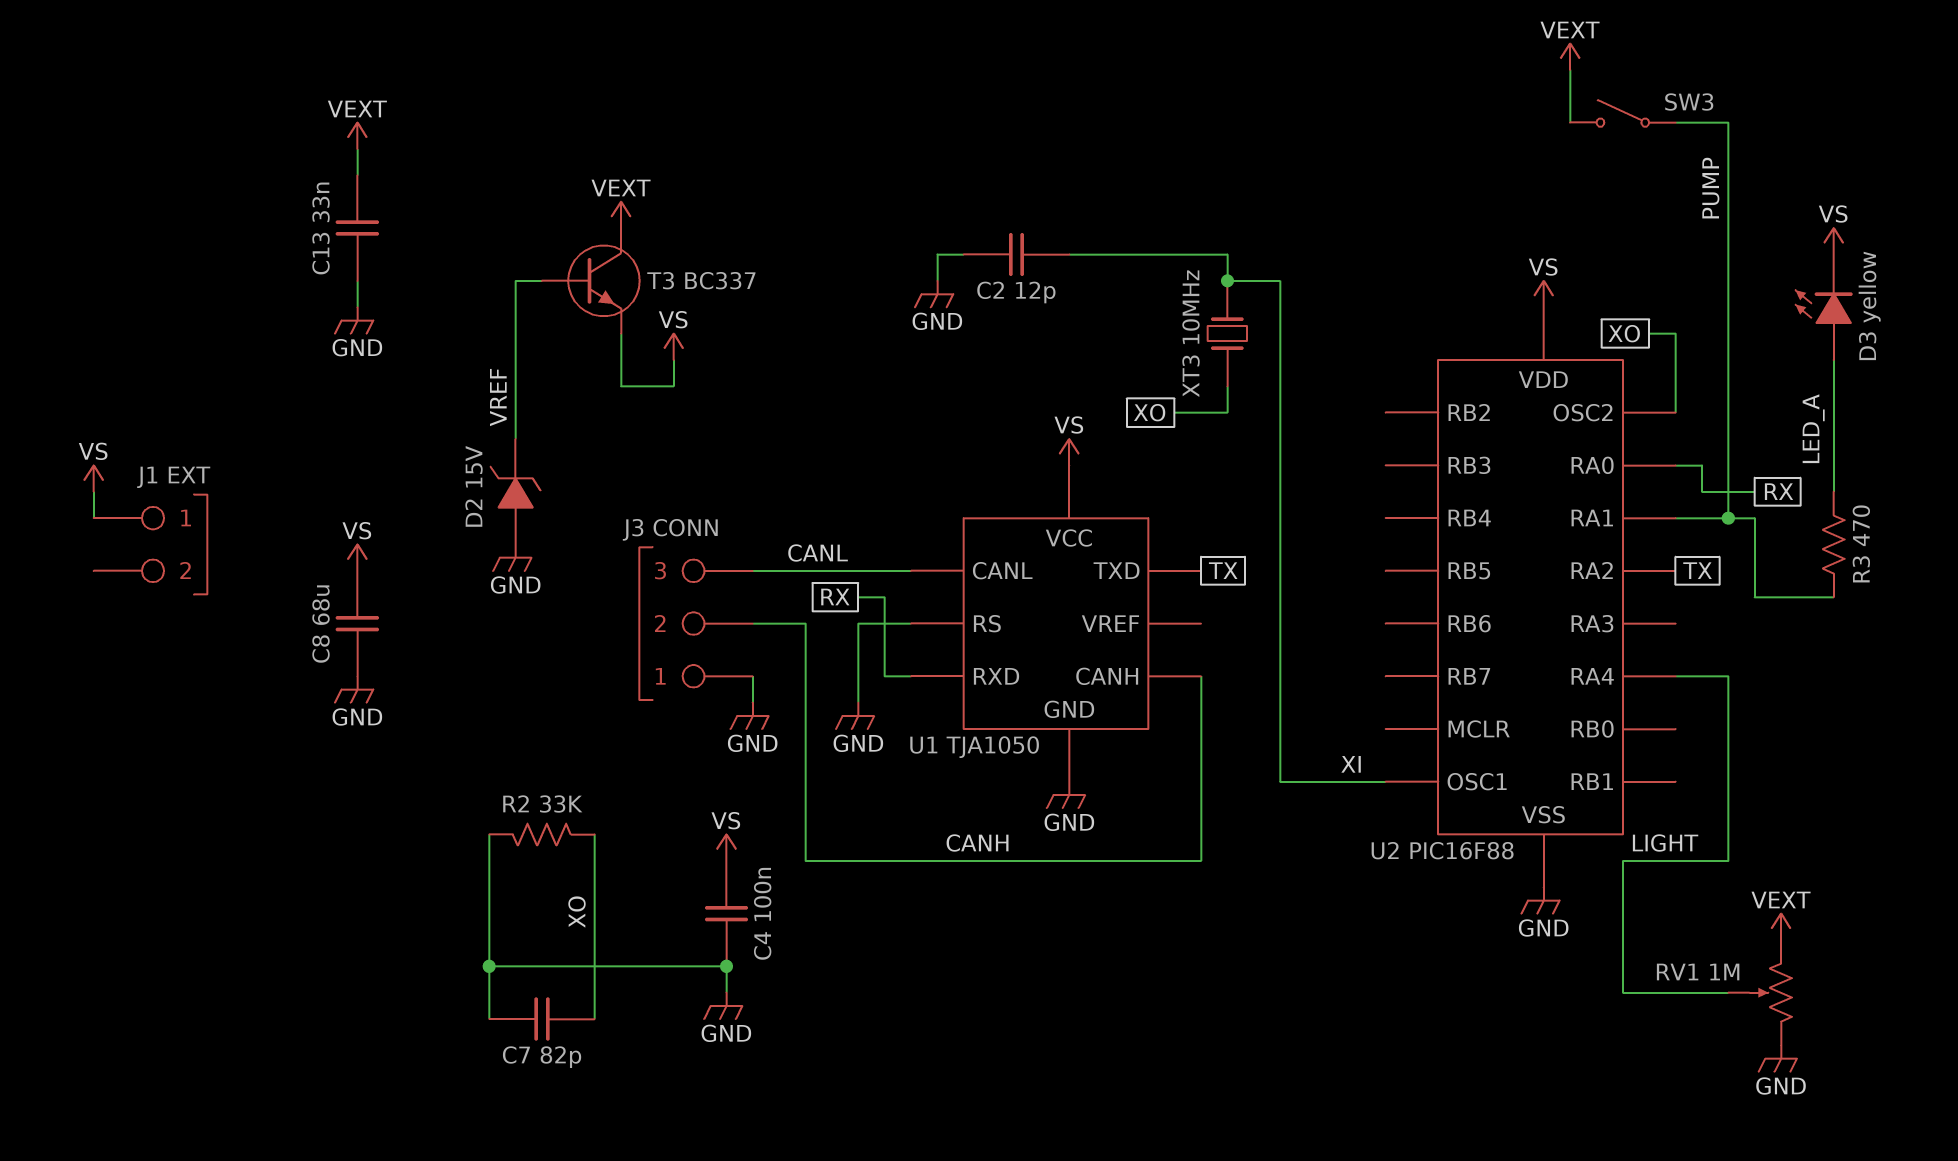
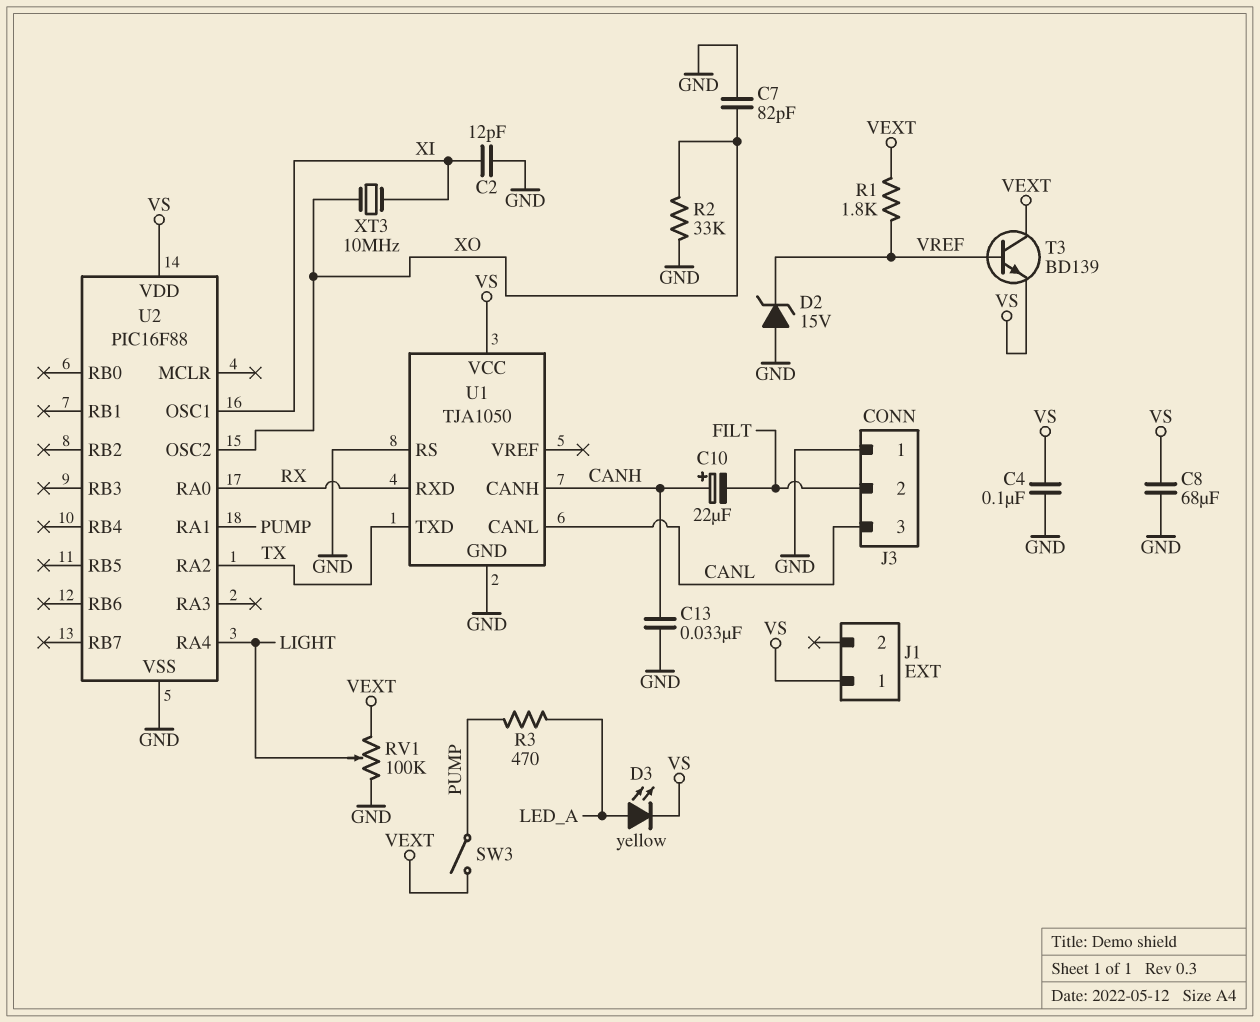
C10: none -> 22uF (plus CANH, minus FILT)
C13: 33nF (GND, VEXT) -> 33nF (CANH, GND)
J3 pin 2: CANH -> FILT
R1: none -> 1.8k (VEXT, VREF)
RV1: 1M (GND, VEXT, wiper LIGHT) -> 100k (GND, VEXT, wiper LIGHT)
T3: NPN BC337 (B VREF, C VEXT, E VS) -> NPN BD139 (B VREF, C VEXT, E VS)

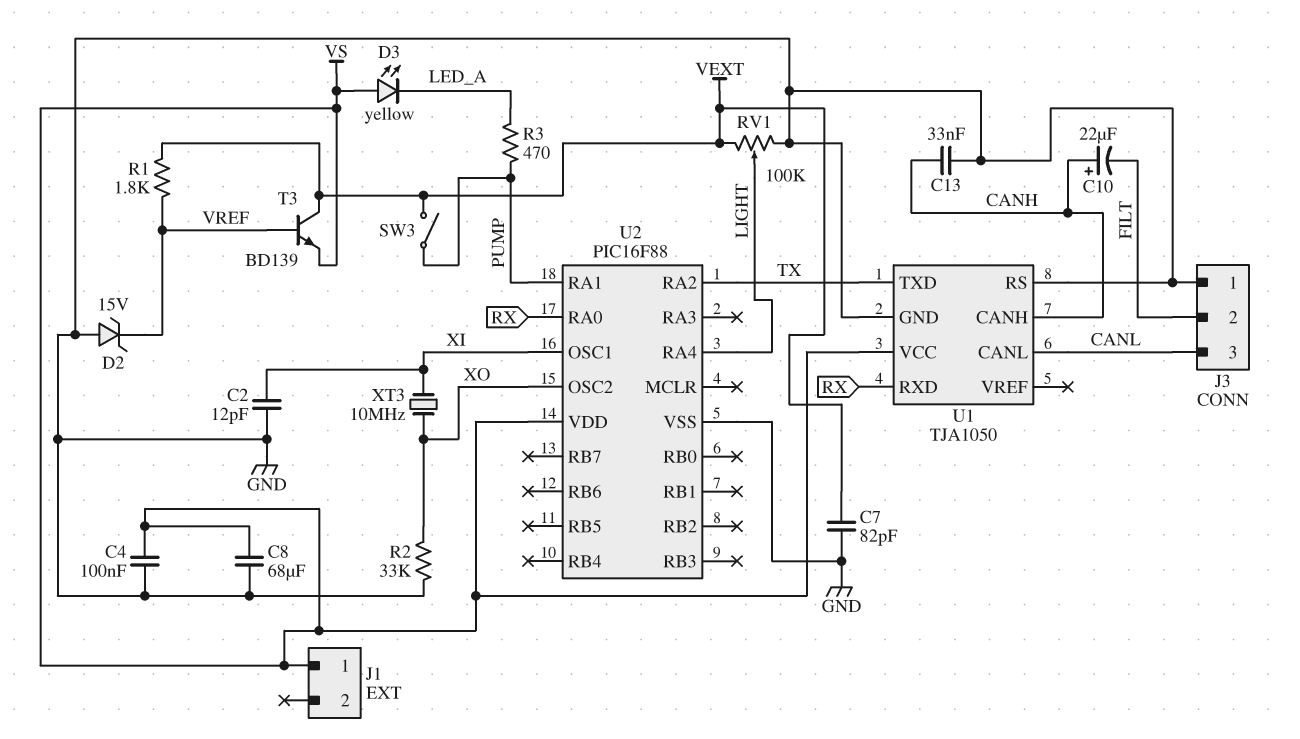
C7: 82pF (GND, XO) -> 82pF (GND, VEXT)
D3: LED yellow (A LED_A, K VS) -> LED yellow (A VS, K LED_A)

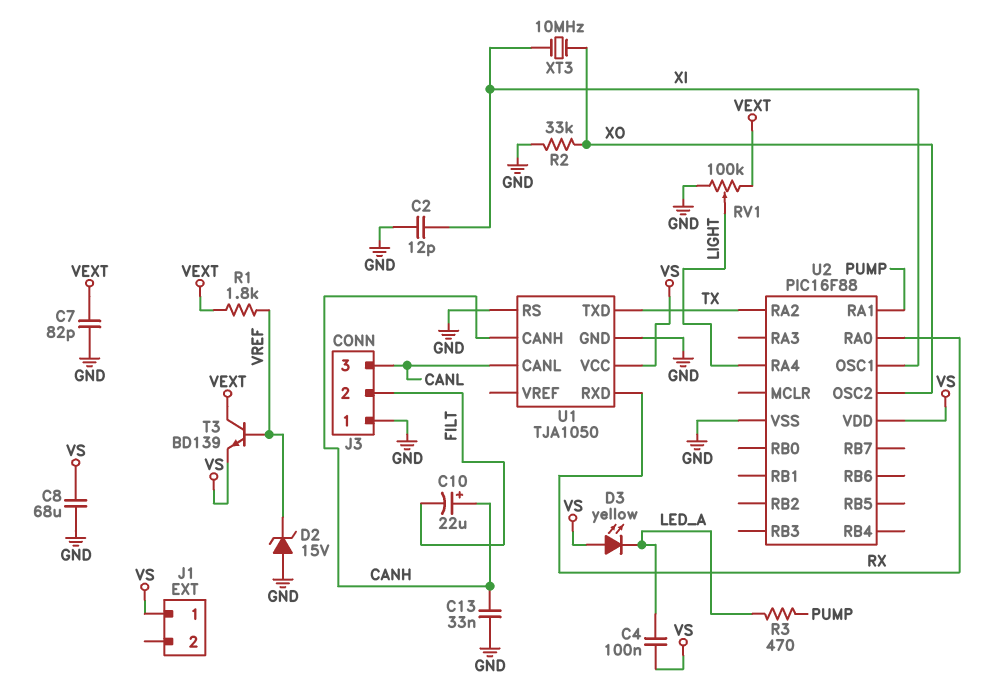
C4: 100nF (GND, VS) -> 100nF (LED_A, VS)
SW3: switch (PUMP, VEXT) -> none

